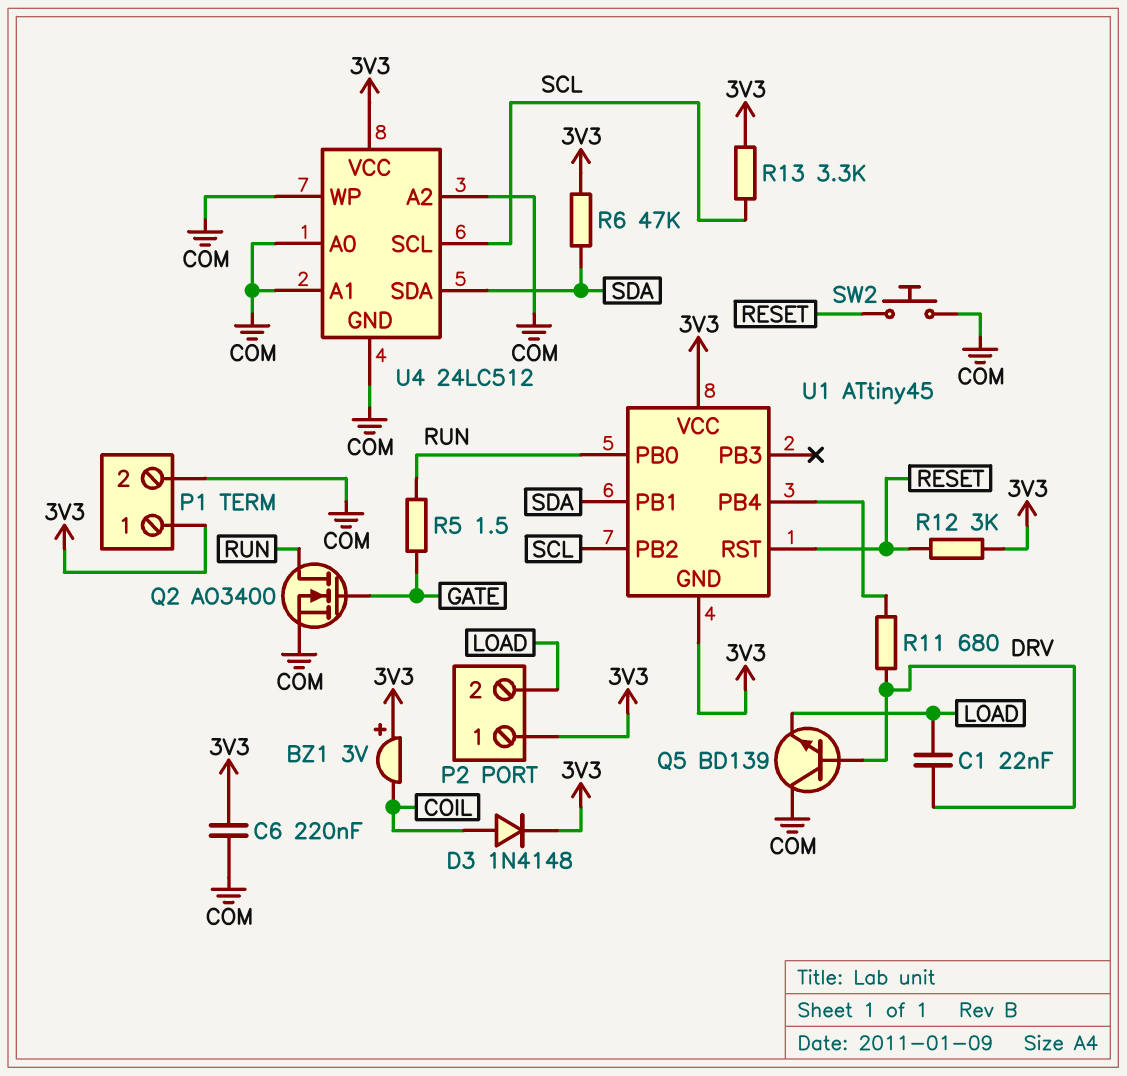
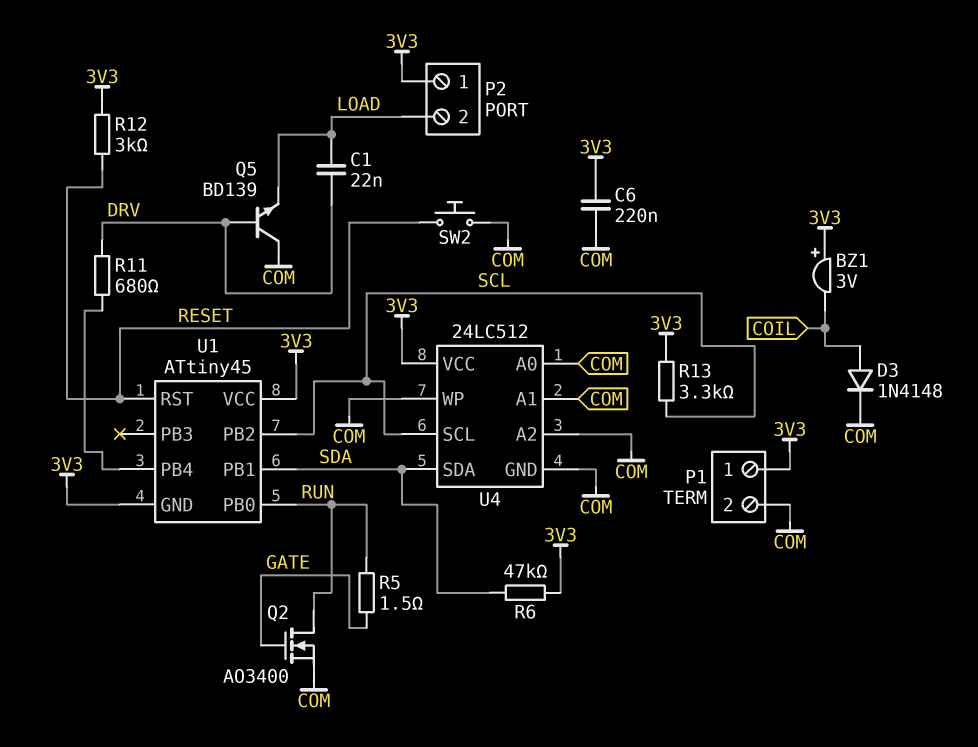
D3: diode 1N4148 (A COIL, K 3V3) -> diode 1N4148 (A COIL, K COM)

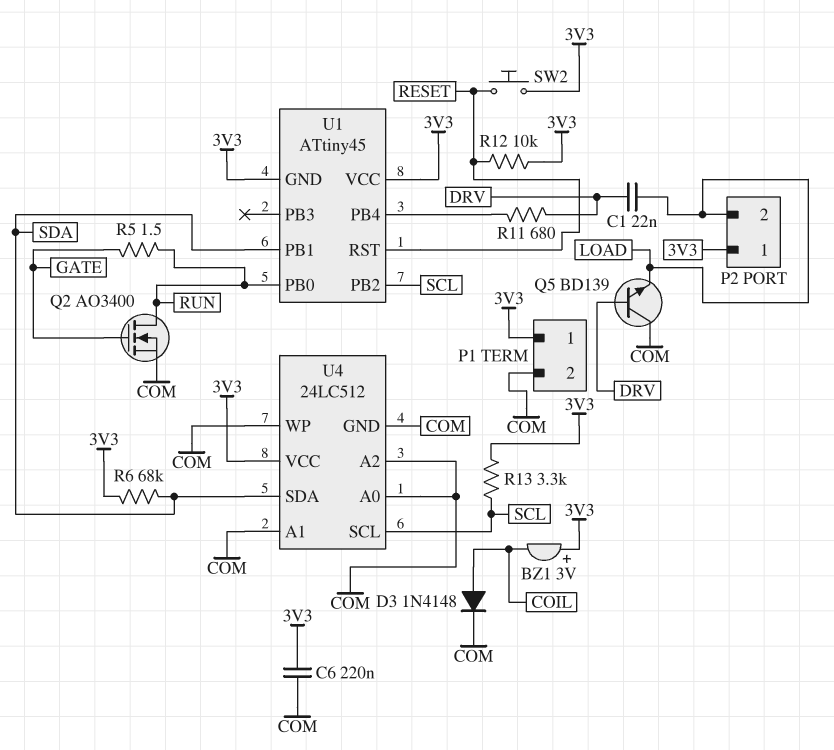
R6: 47k (3V3, SDA) -> 68k (3V3, SDA)
R12: 3k (3V3, RESET) -> 10k (3V3, RESET)
SW2: button (COM, RESET) -> button (3V3, RESET)

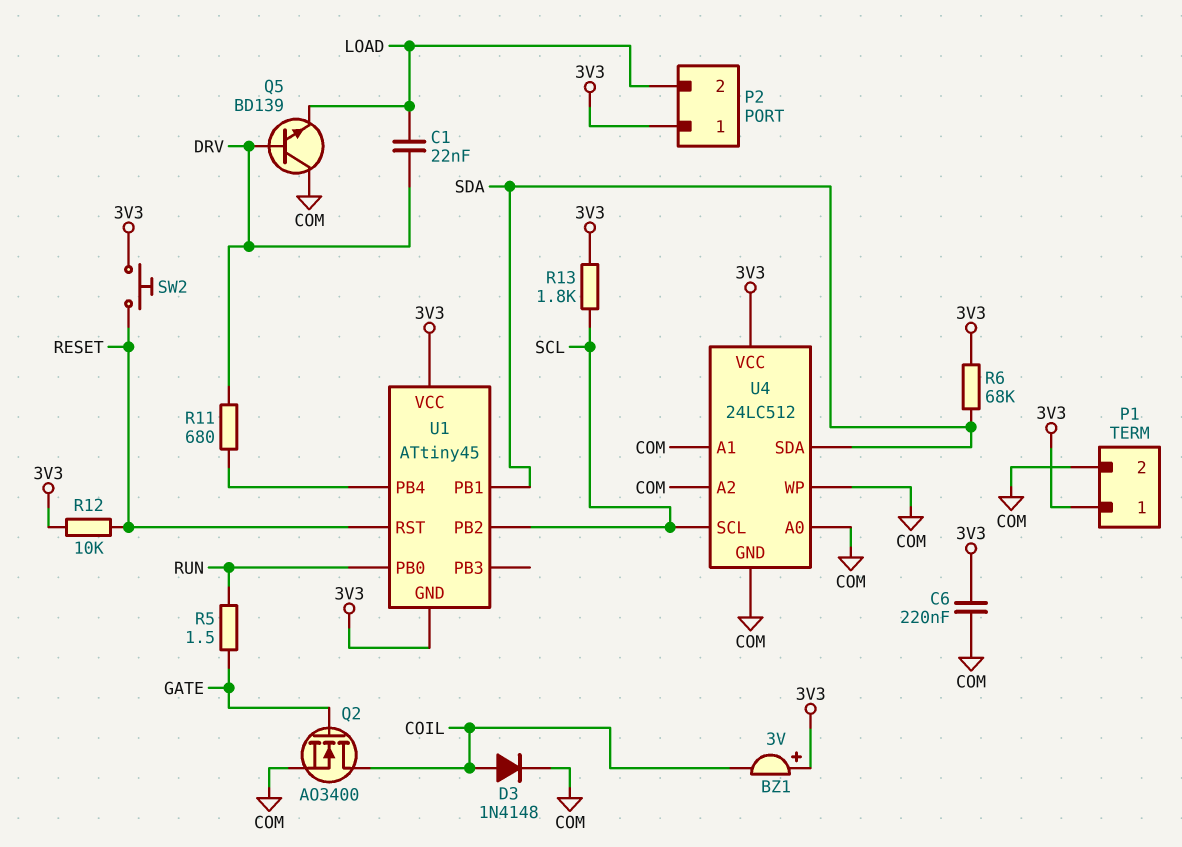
Q2: NMOS AO3400 (G GATE, D RUN, S COM) -> NMOS AO3400 (G GATE, D COIL, S COM)
R13: 3.3k (3V3, SCL) -> 1.8k (3V3, SCL)

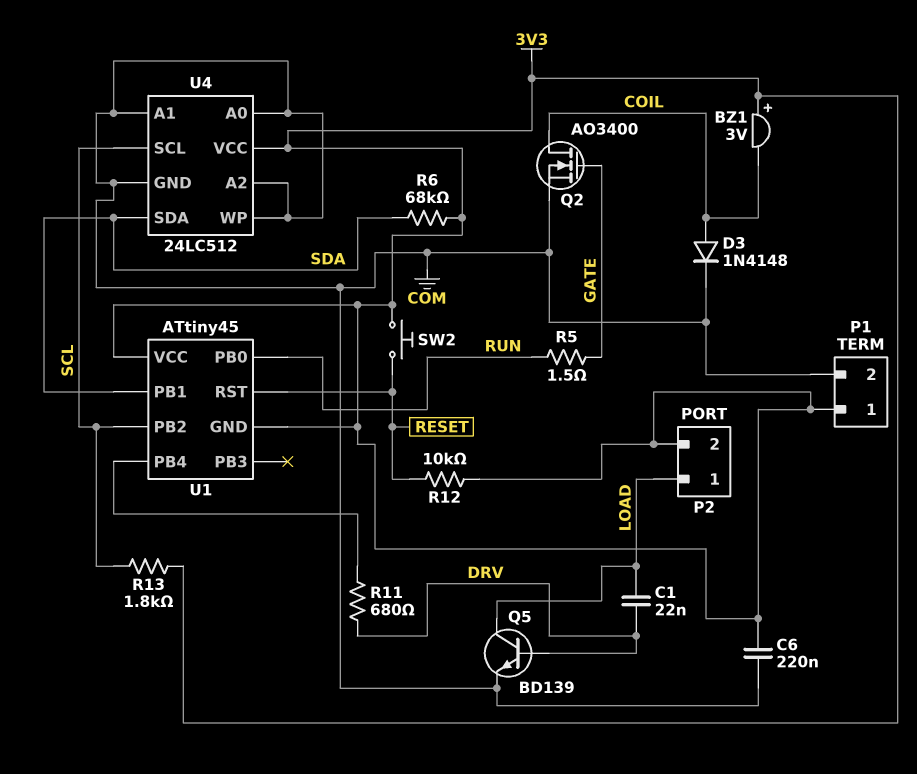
P2 pin 1: 3V3 -> LOAD
P2 pin 2: LOAD -> 3V3
Q5: NPN BD139 (B DRV, C COM, E LOAD) -> NPN BD139 (B DRV, C LOAD, E COM)

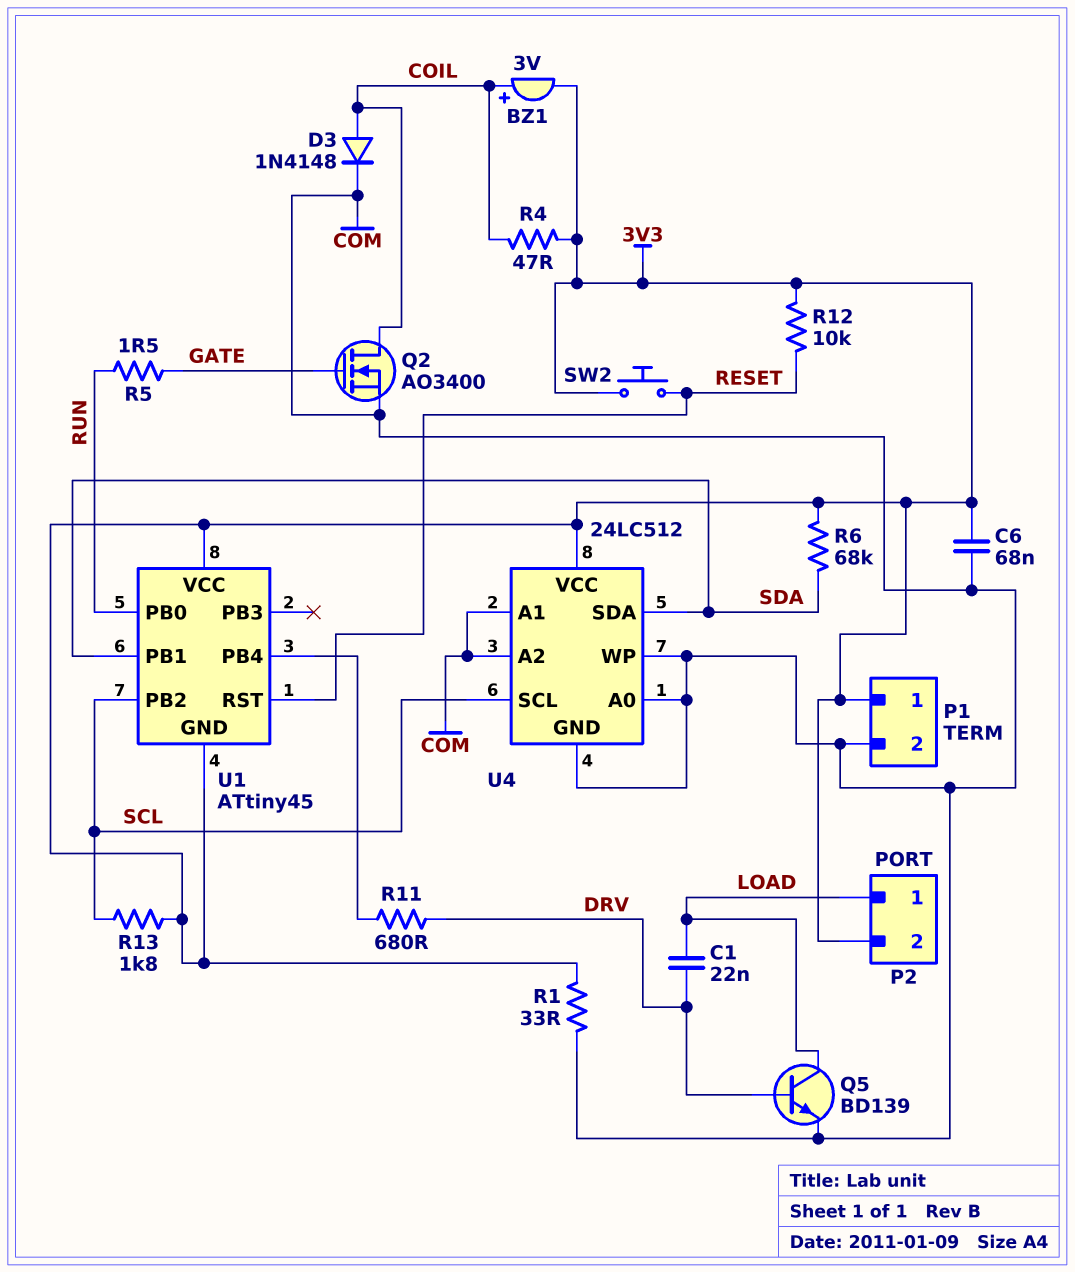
BZ1: buzzer 3V (plus 3V3, minus COIL) -> buzzer 3V (plus COIL, minus 3V3)
C6: 220nF (3V3, COM) -> 68nF (3V3, COM)
R1: none -> 33 (3V3, COM)
R4: none -> 47 (3V3, COIL)

